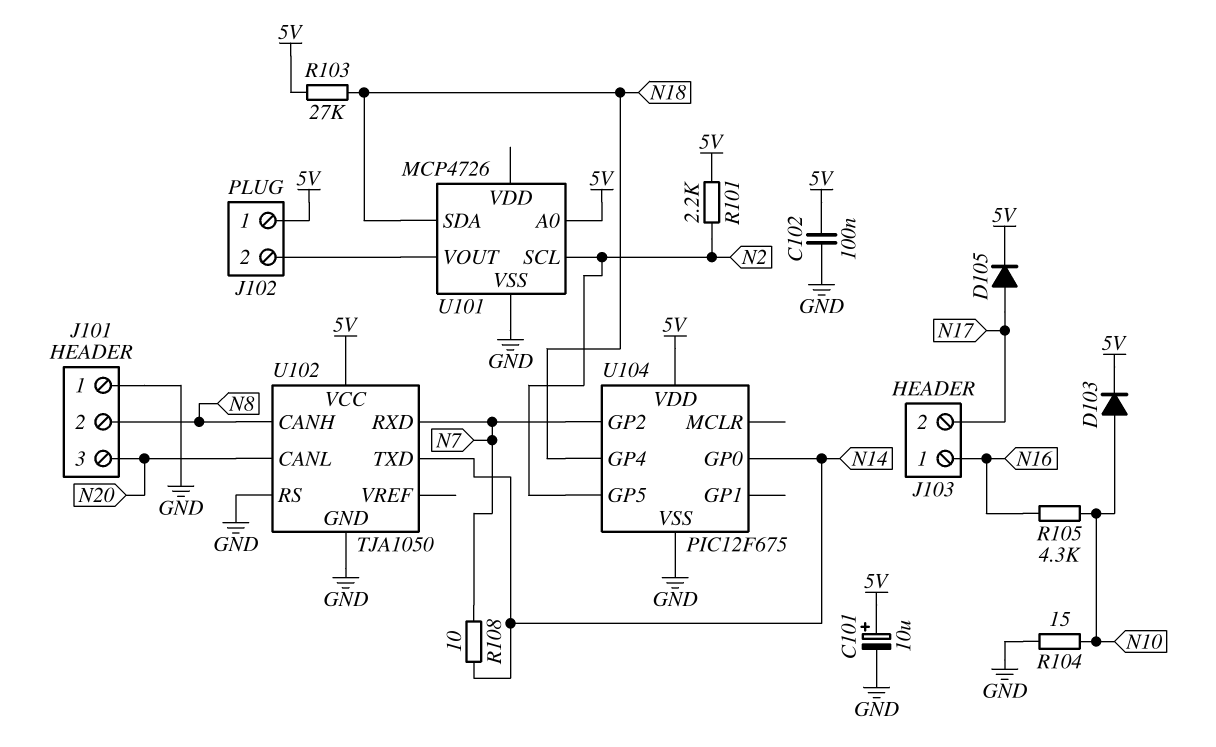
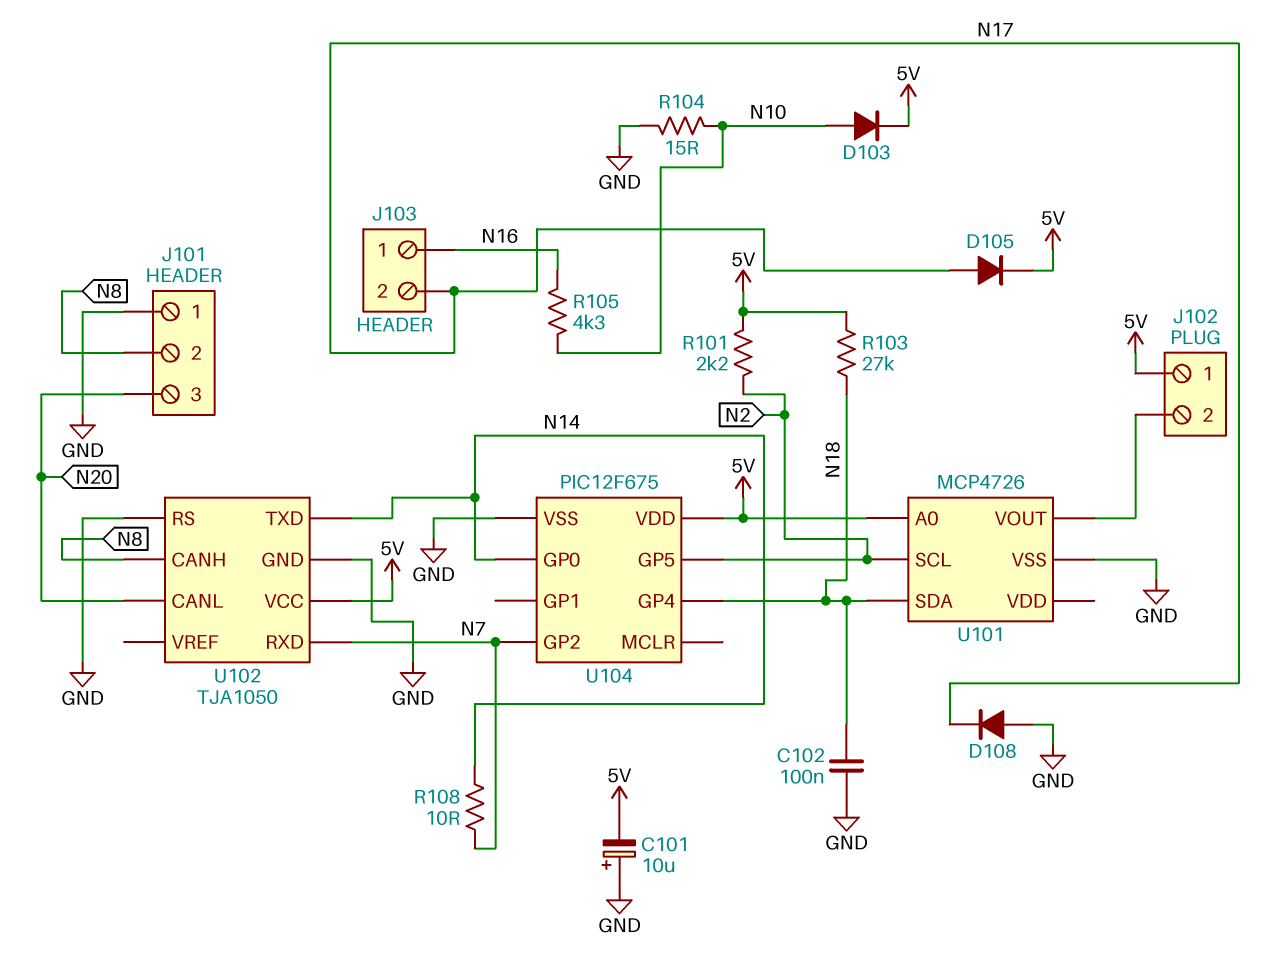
C101: 10uF (plus 5V, minus GND) -> 10uF (plus GND, minus 5V)
C102: 100nF (5V, GND) -> 100nF (GND, N18)
D108: none -> diode (A GND, K N17)

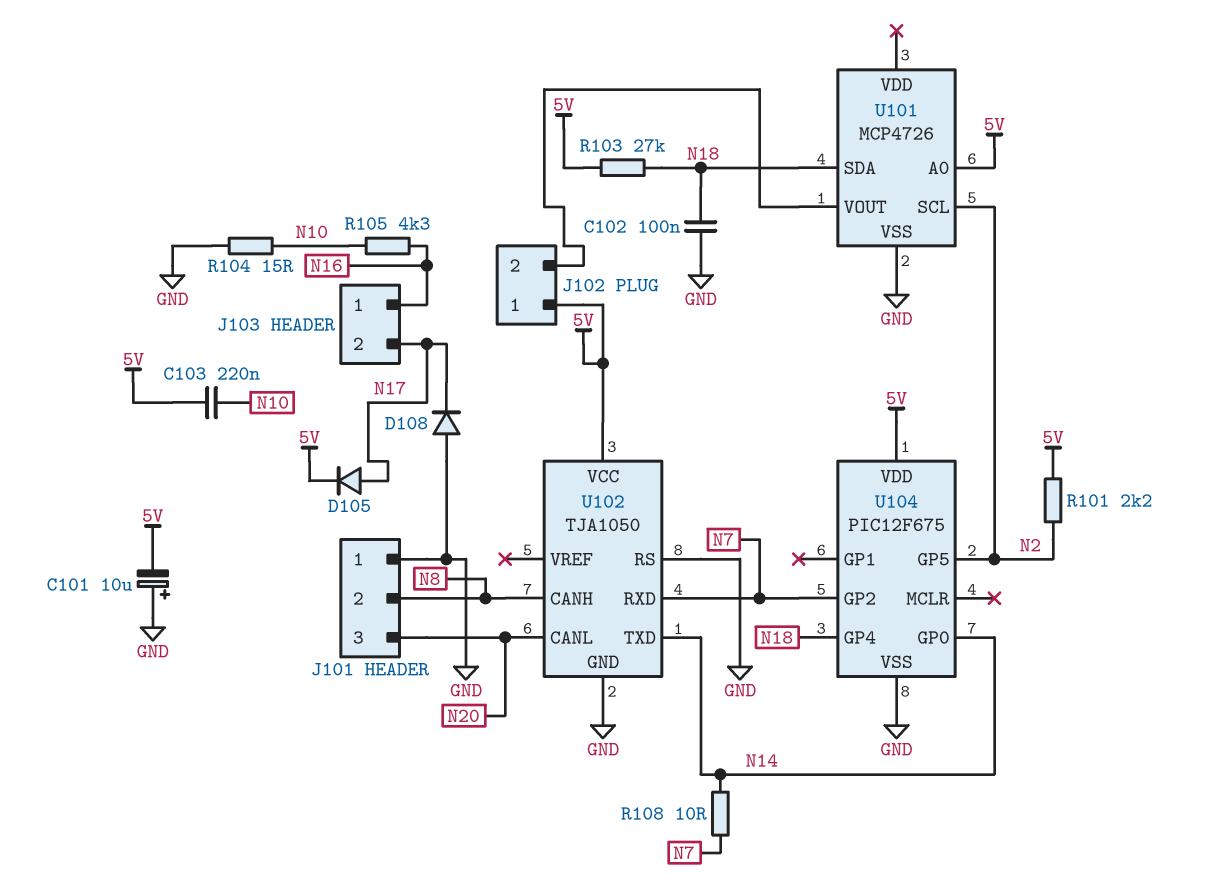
C103: none -> 220nF (5V, N10)
D103: diode (A N10, K 5V) -> none

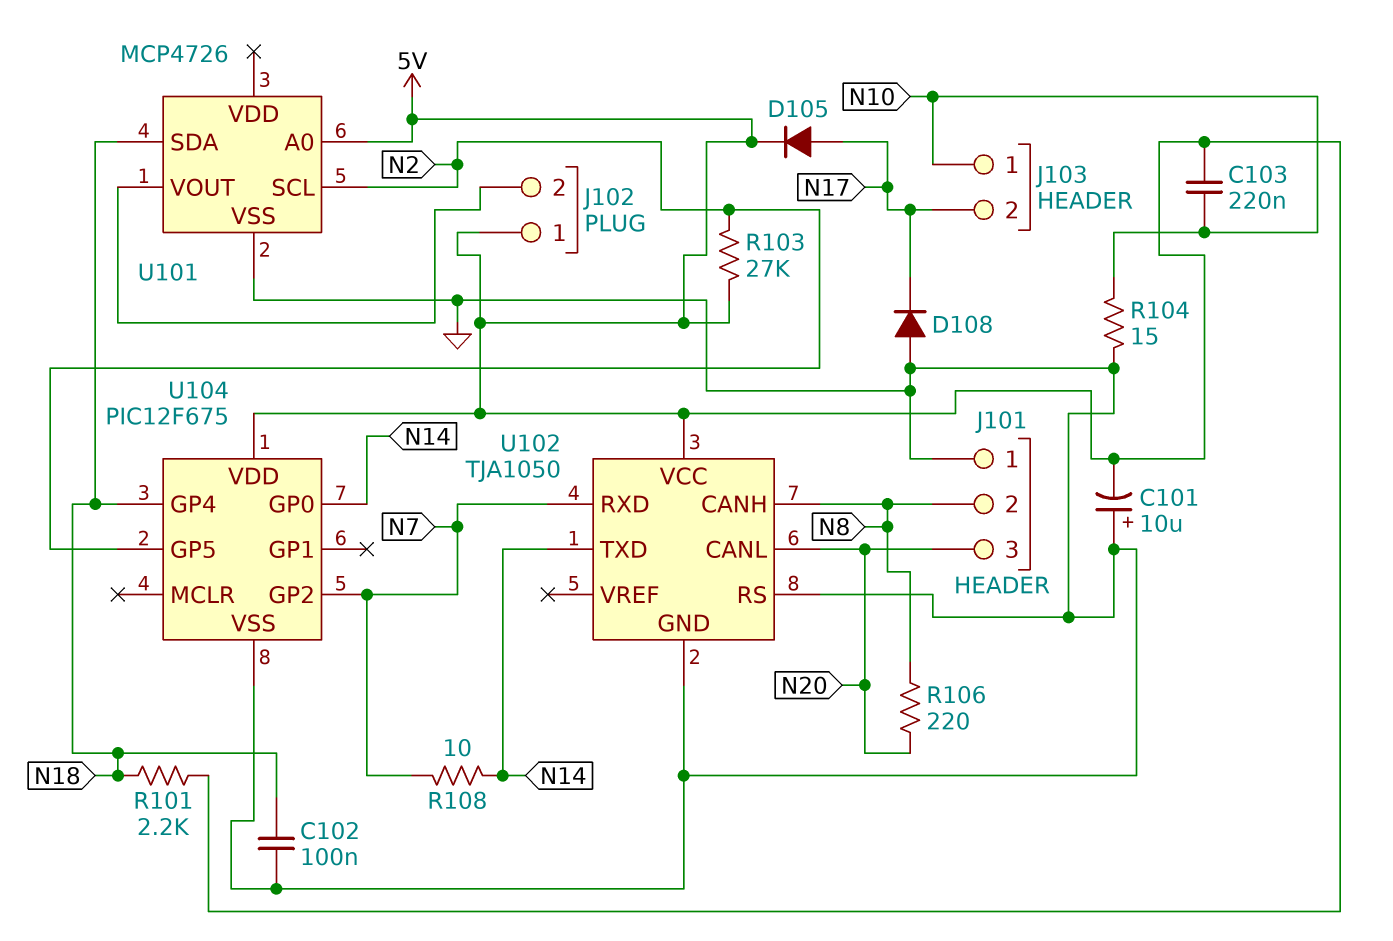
J103 pin 1: N16 -> N10
R101: 2.2k (5V, N2) -> 2.2k (5V, N18)
R103: 27k (5V, N18) -> 27k (5V, N2)
R105: 4.3k (N10, N16) -> none
R106: none -> 220 (N8, N20)

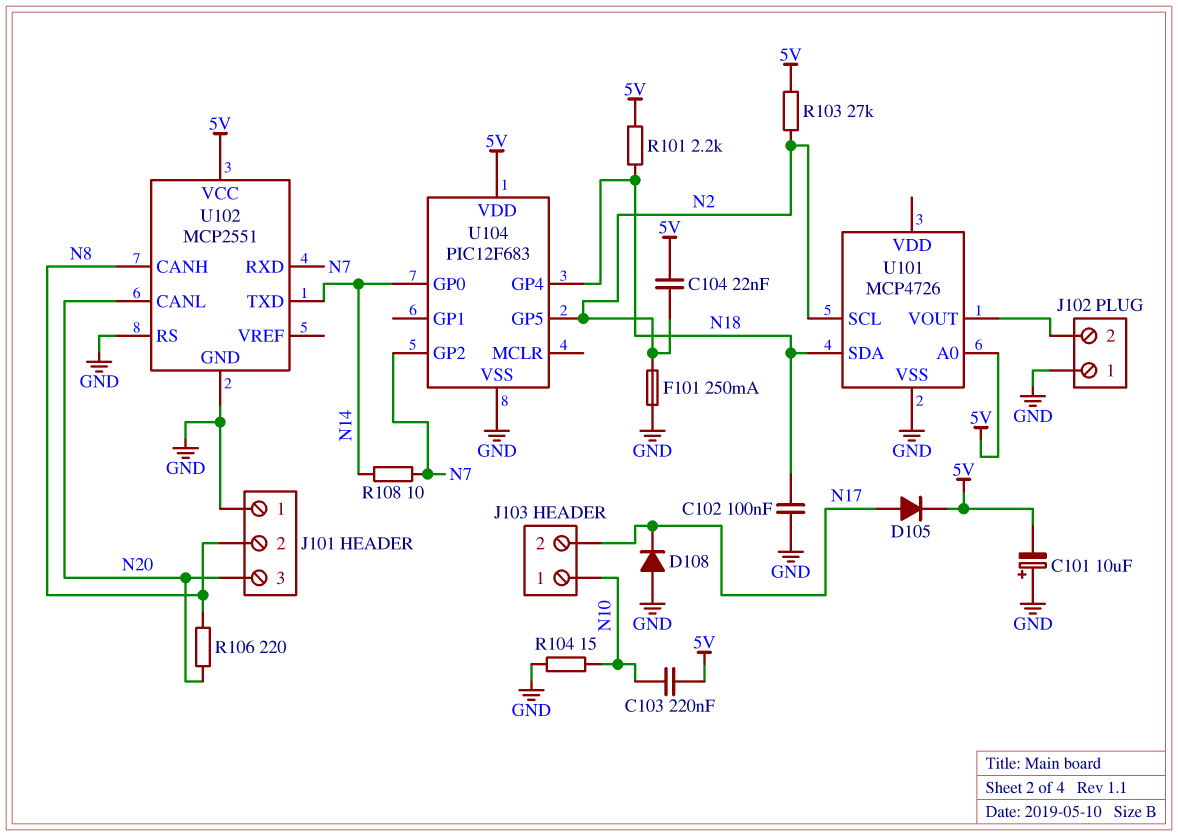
C104: none -> 22nF (5V, N2)
F101: none -> 250mA (GND, N2)
J102 pin 1: 5V -> GND
U102: TJA1050 -> MCP2551
U104: PIC12F675 -> PIC12F683

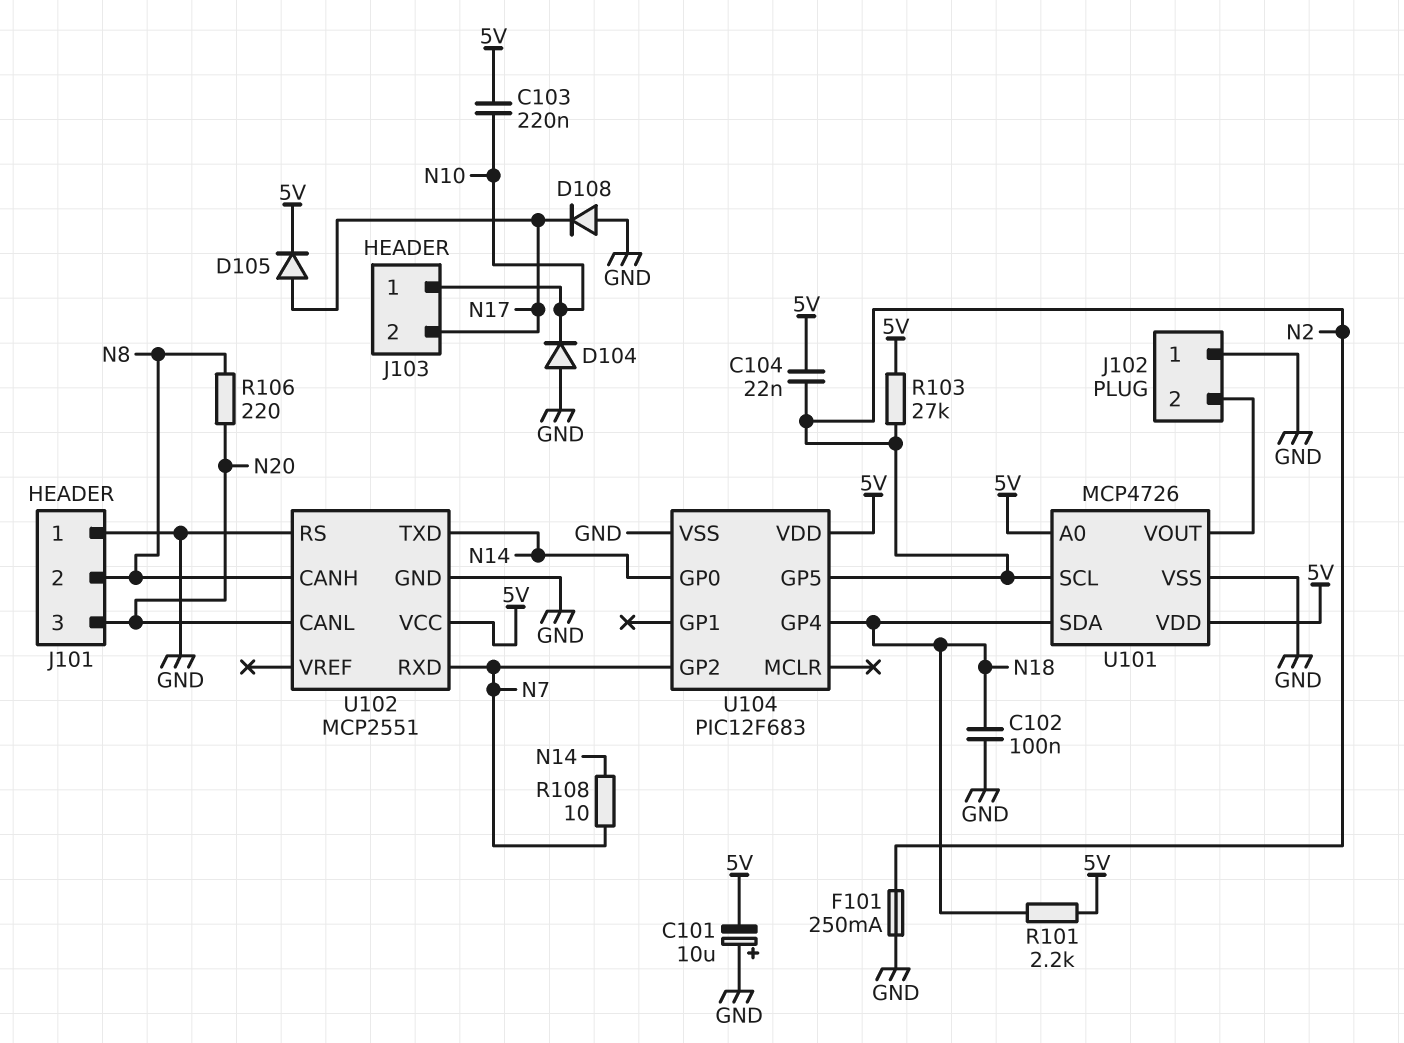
D104: none -> diode (A GND, K N10)
R104: 15 (GND, N10) -> none
U101 pin VDD: none -> 5V

